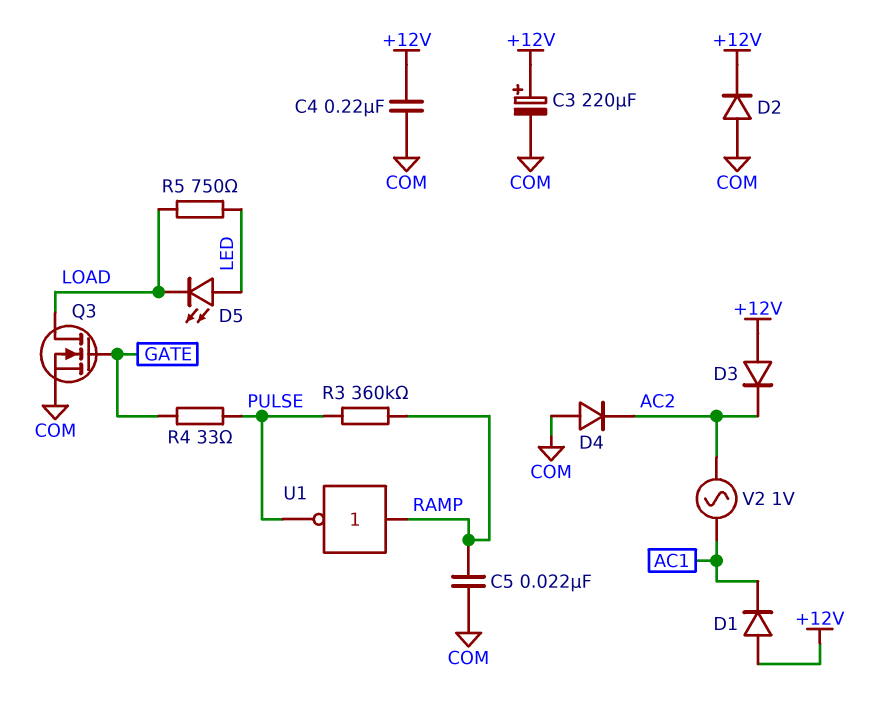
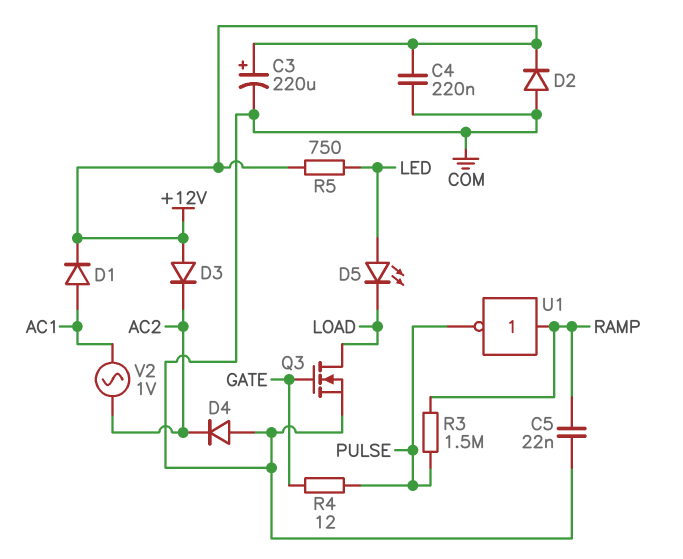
D1: diode (A +12V, K AC1) -> diode (A AC1, K +12V)
R3: 360k (PULSE, RAMP) -> 1.5M (PULSE, RAMP)
R4: 33 (GATE, PULSE) -> 12 (GATE, PULSE)
R5: 750 (LED, LOAD) -> 750 (+12V, LED)

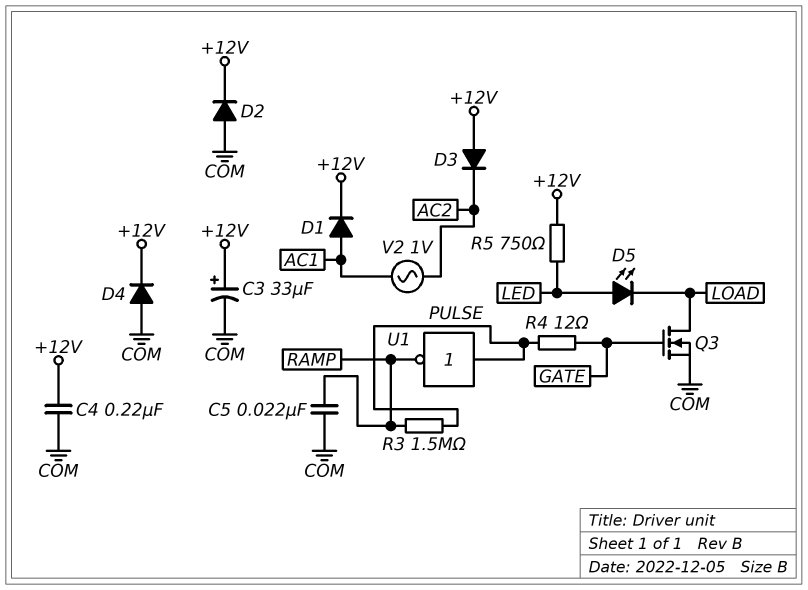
C3: 220uF (plus +12V, minus COM) -> 33uF (plus +12V, minus COM)
D4: diode (A COM, K AC2) -> diode (A COM, K +12V)
U1: NOT (in RAMP, out PULSE) -> NOT (in PULSE, out RAMP)

